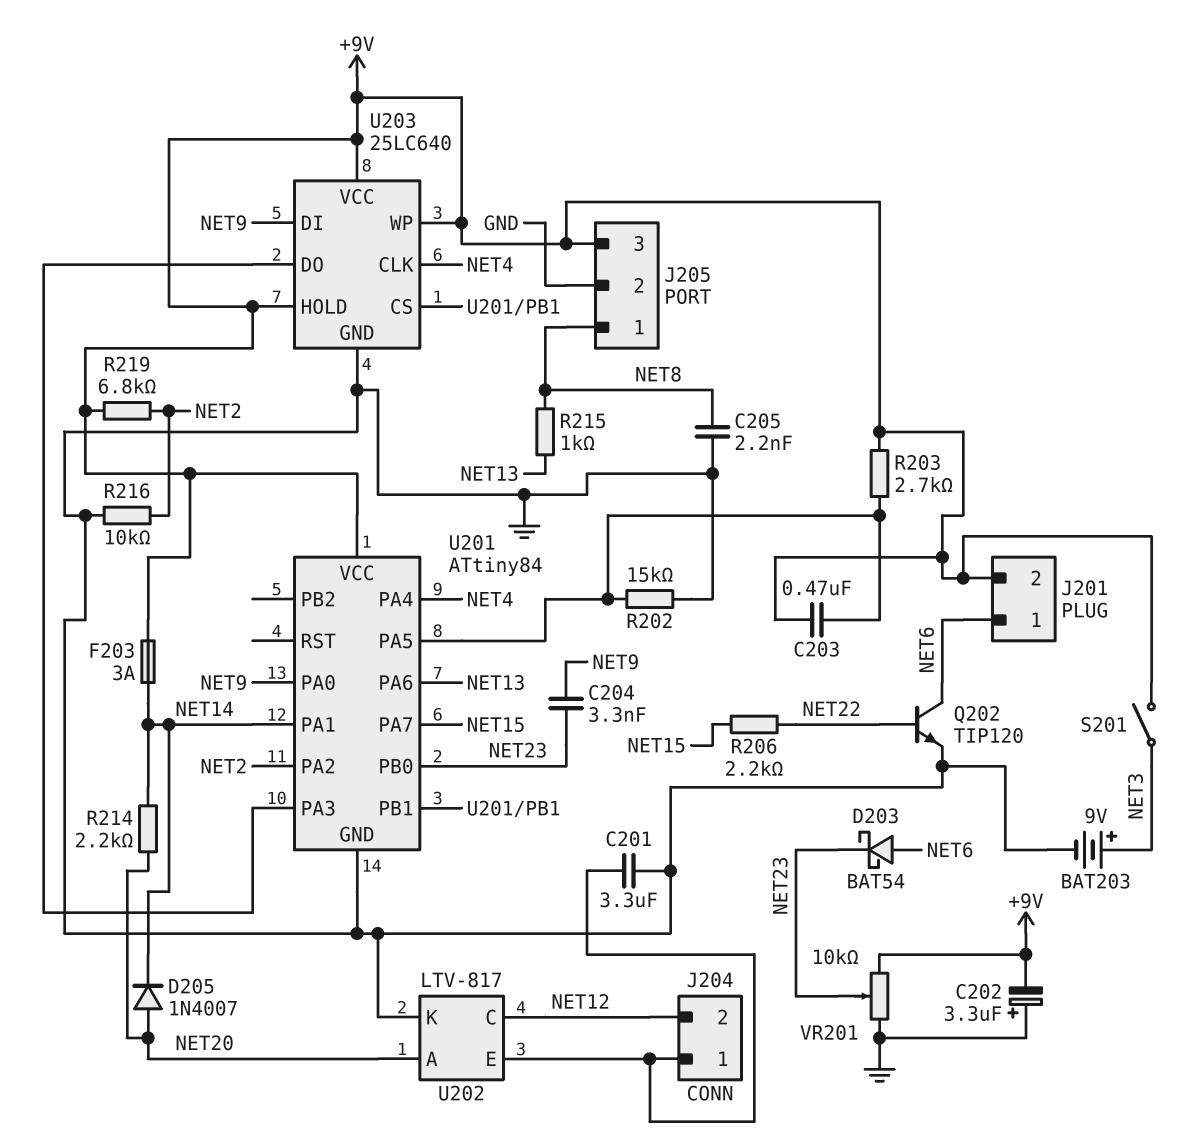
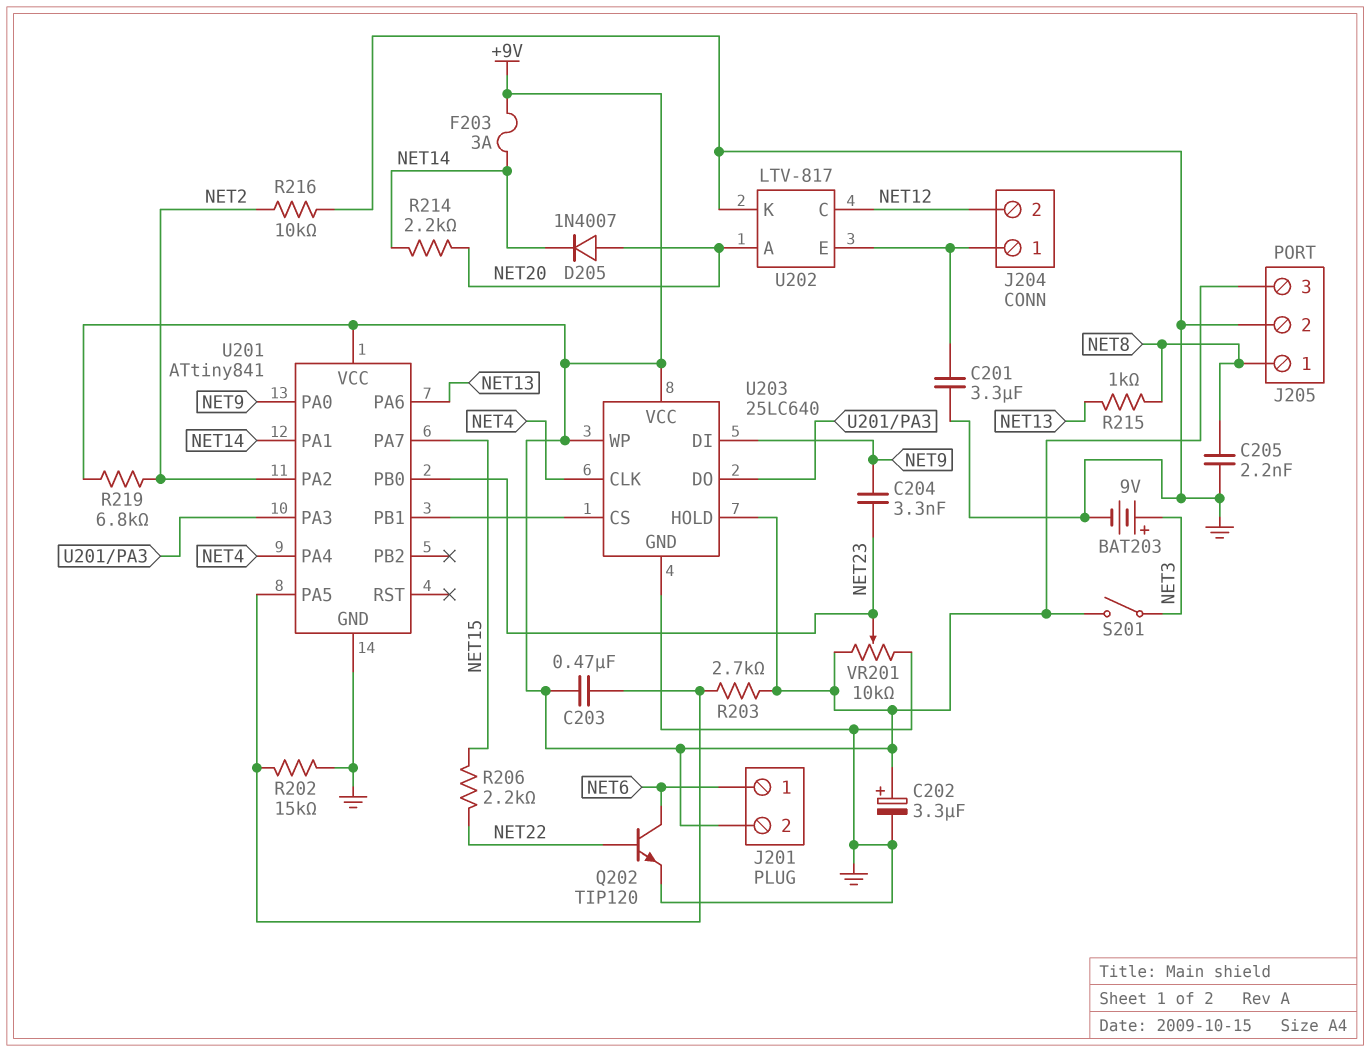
C202: 3.3uF (plus GND, minus +9V) -> 3.3uF (plus +9V, minus GND)
D203: schottky BAT54 (A NET6, K NET23) -> none
U201: ATtiny84 -> ATtiny841

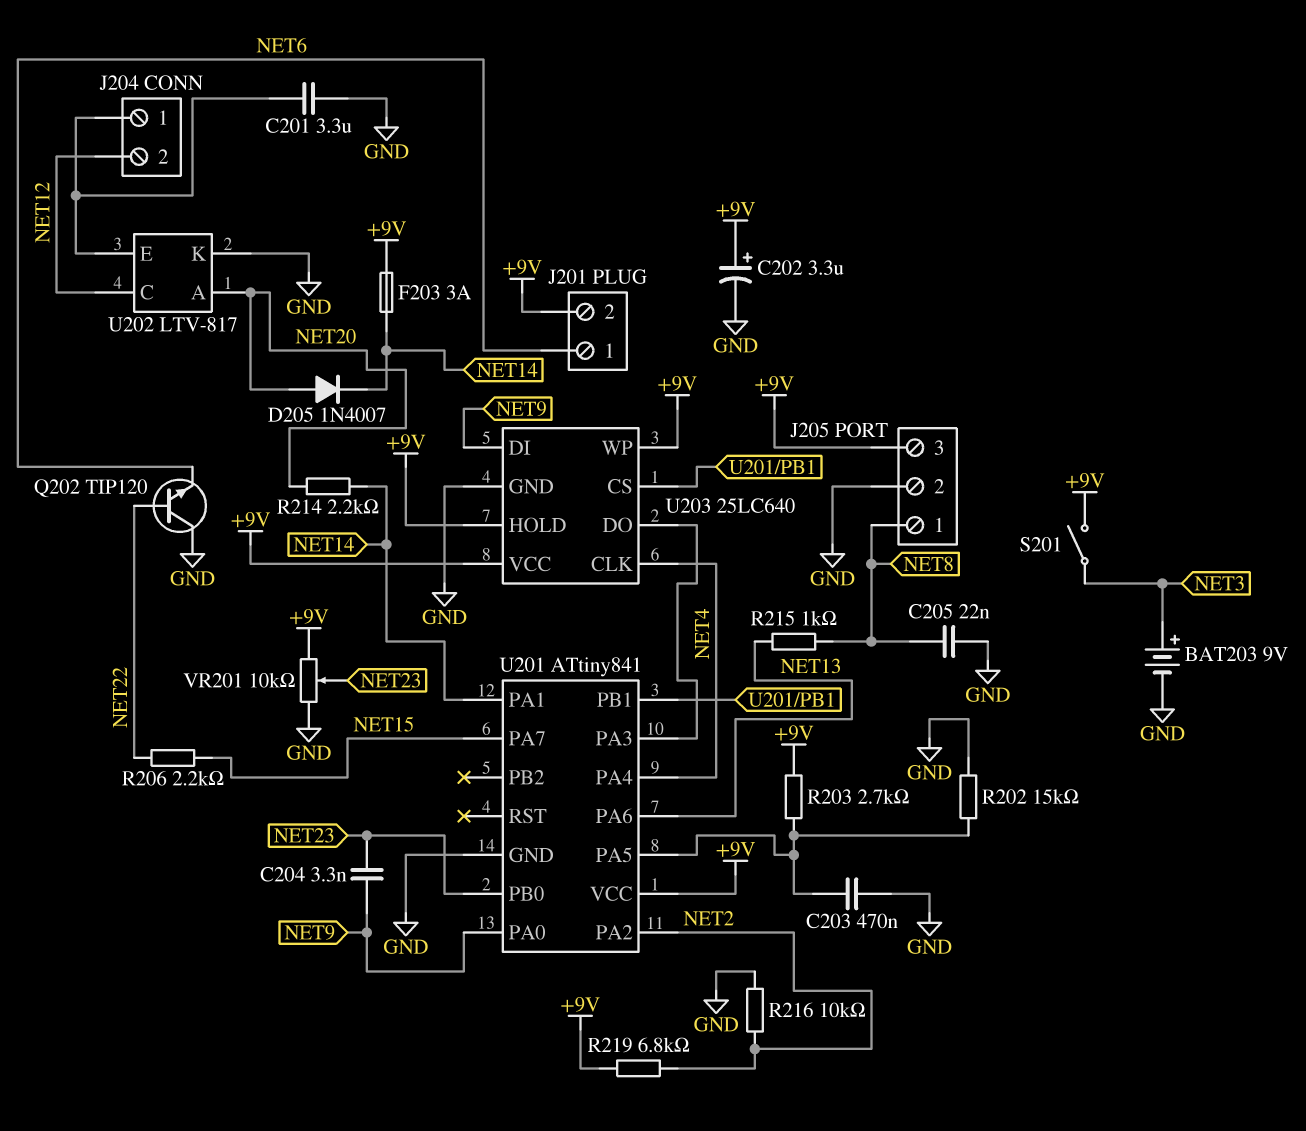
C203: 470nF (+9V, U201/PA5) -> 470nF (GND, U201/PA5)
C205: 2.2nF (GND, NET8) -> 22nF (GND, NET8)
Q202: NPN TIP120 (B NET22, C NET6, E GND) -> NPN TIP120 (B NET22, C GND, E NET6)

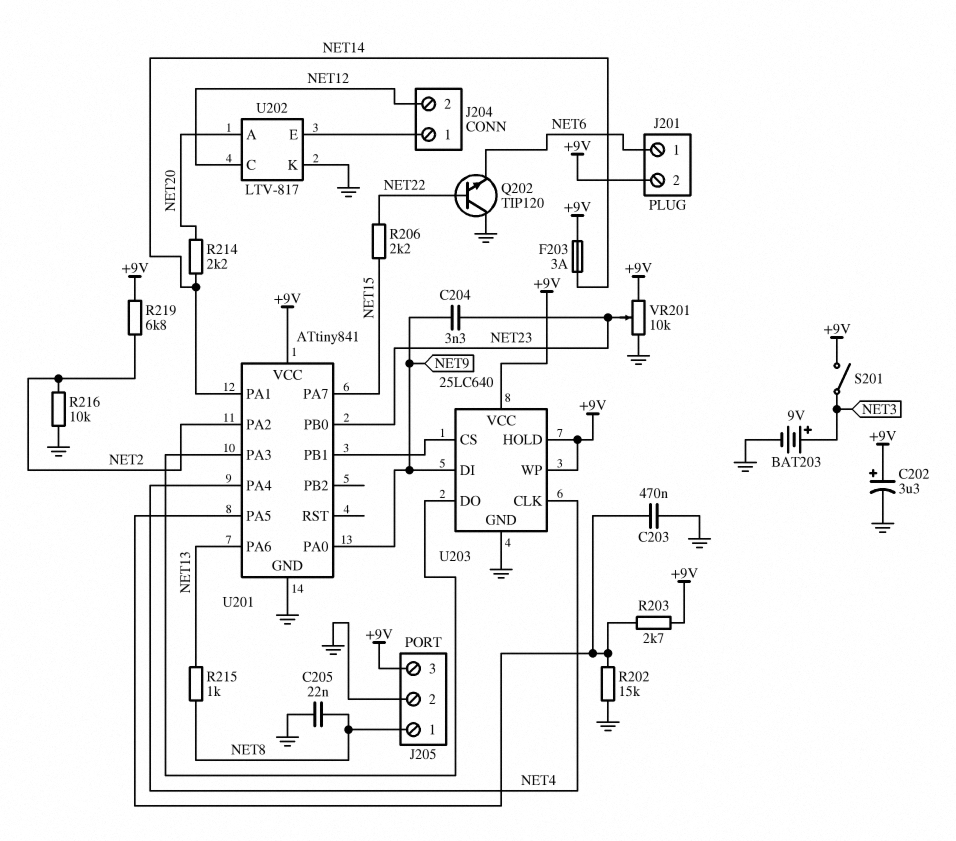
C201: 3.3uF (GND, J204/1) -> none
D205: diode 1N4007 (A NET20, K NET14) -> none

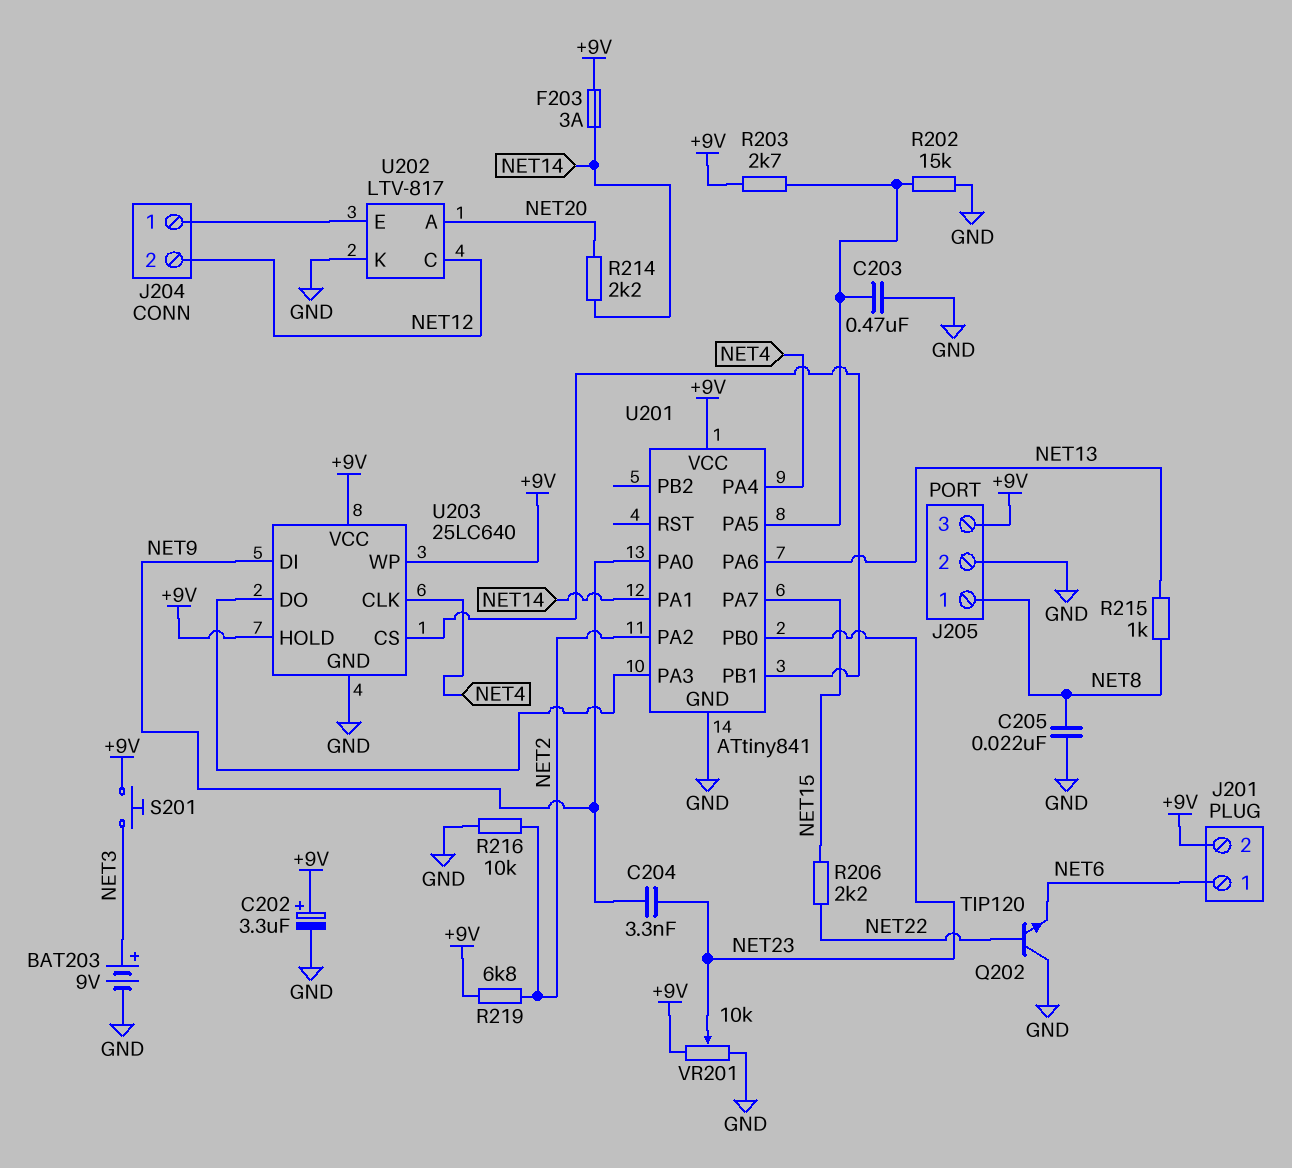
S201: switch (+9V, NET3) -> button (+9V, NET3)

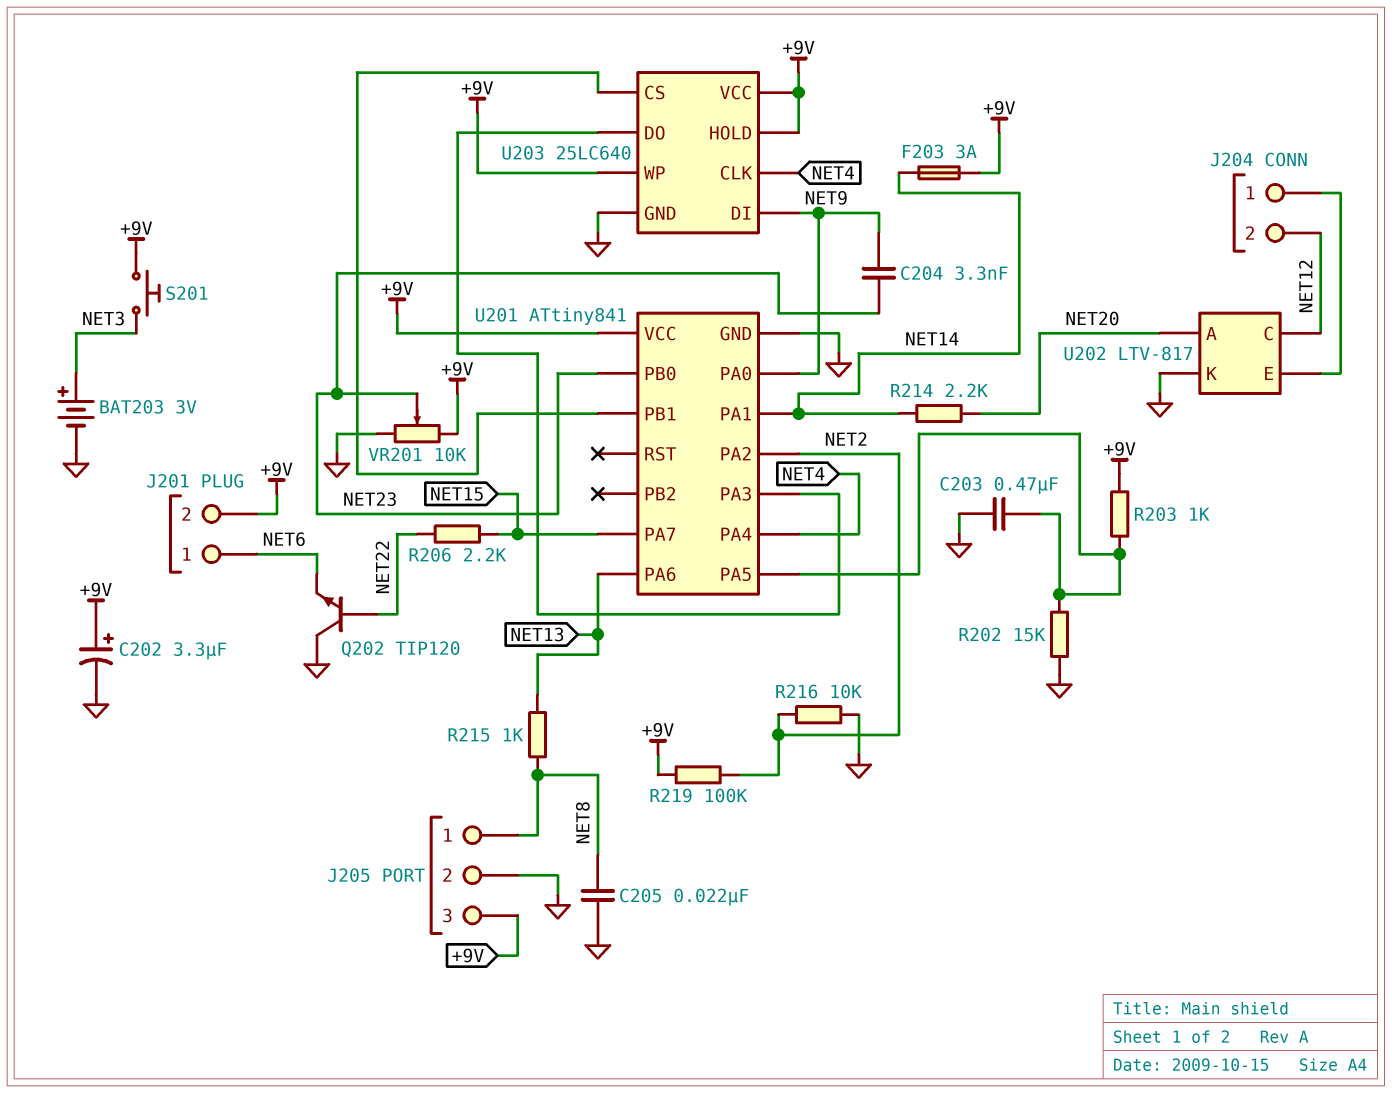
BAT203: 9V (plus NET3, minus GND) -> 3V (plus NET3, minus GND)
R203: 2.7k (+9V, U201/PA5) -> 1k (+9V, U201/PA5)
R219: 6.8k (+9V, NET2) -> 100k (+9V, NET2)

